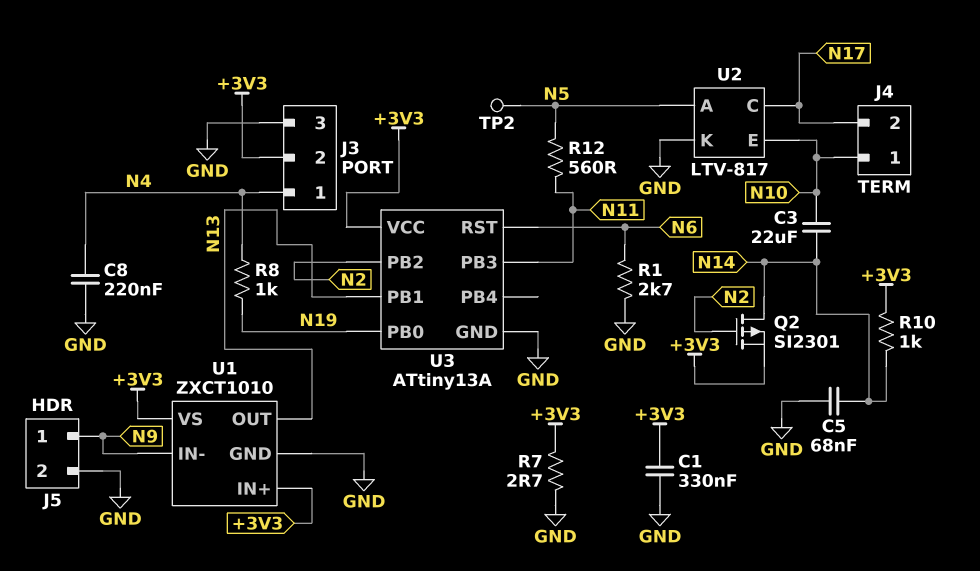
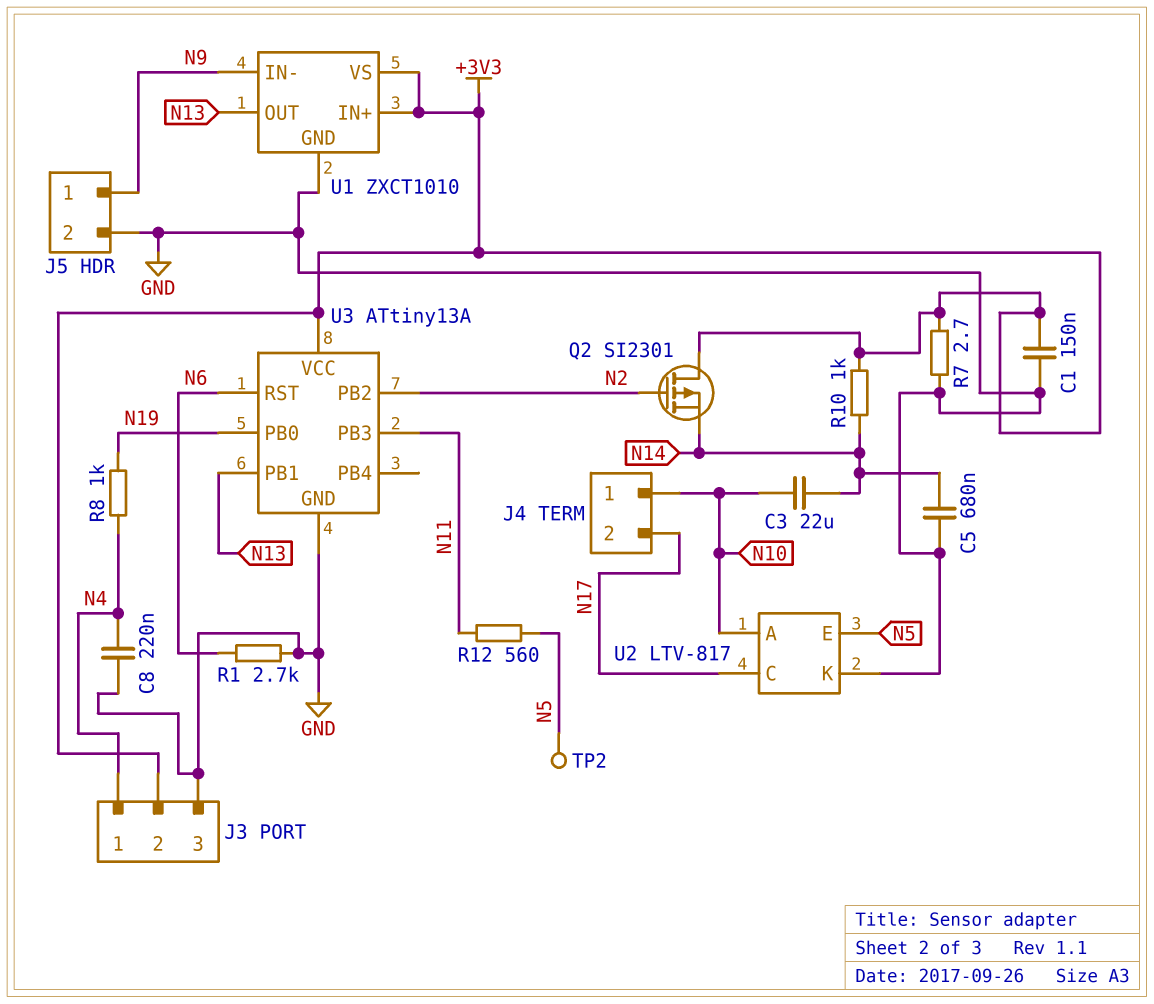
C1: 330nF (+3V3, GND) -> 150nF (+3V3, GND)
C5: 68nF (GND, N14) -> 680nF (GND, N14)
Q2: PMOS SI2301 (G N2, D N14, S +3V3) -> PMOS SI2301 (G N2, D +3V3, S N14)
U2 pin A: N5 -> N10
U2 pin E: N10 -> N5

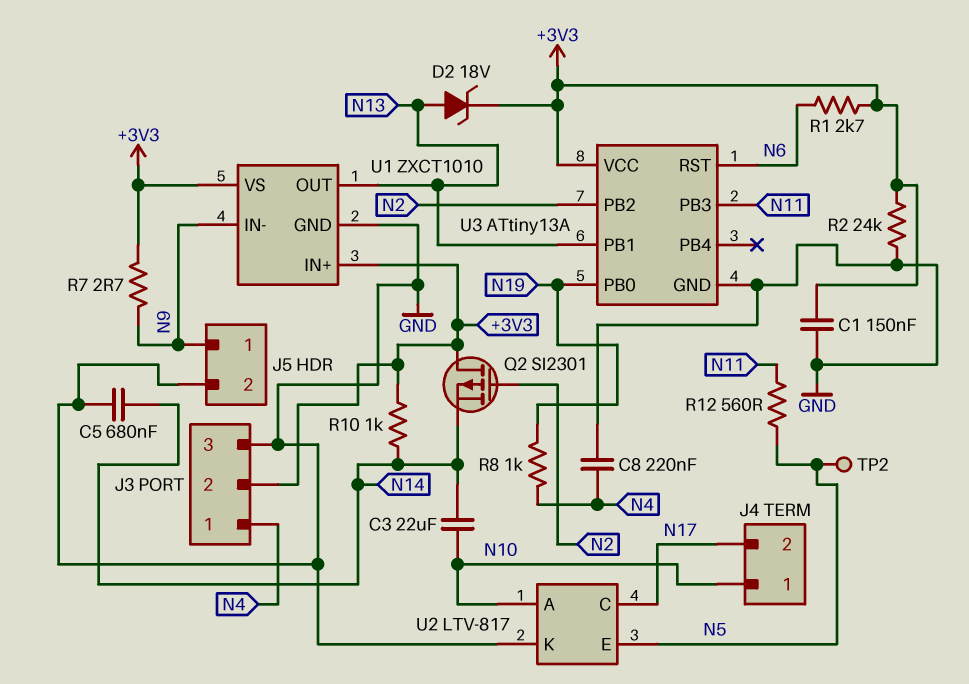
D2: none -> zener 18V (A N13, K +3V3)
R1: 2.7k (GND, N6) -> 2.7k (+3V3, N6)
R2: none -> 24k (+3V3, GND)
R7: 2.7 (+3V3, GND) -> 2.7 (+3V3, N9)

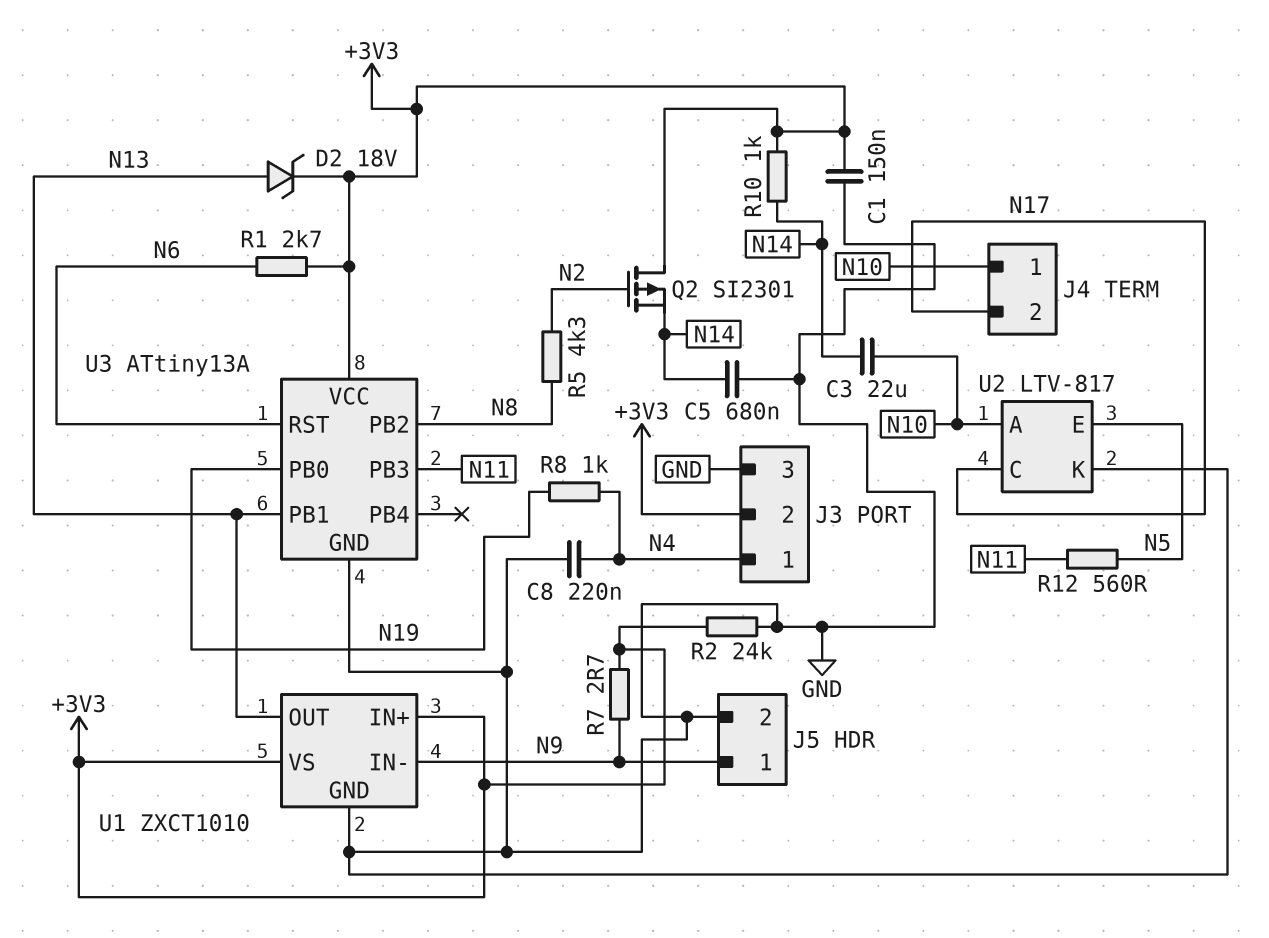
R5: none -> 4.3k (N2, N8)
TP2: test point (N5) -> none
U3 pin PB2: N2 -> N8

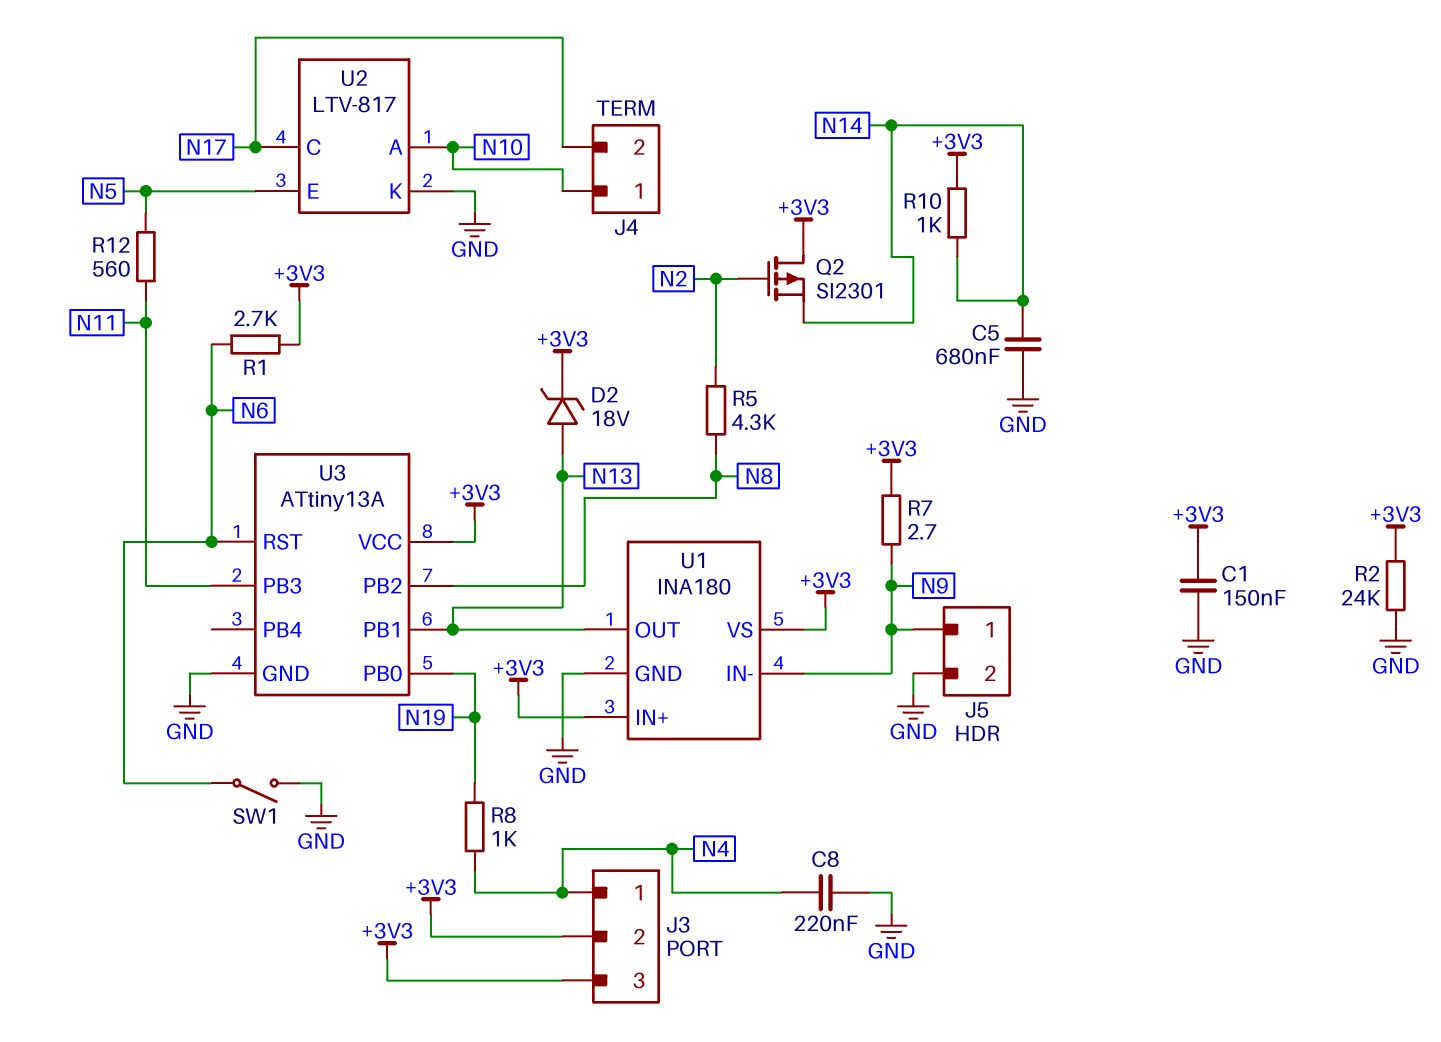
C3: 22uF (N10, N14) -> none
J3 pin 3: GND -> +3V3
SW1: none -> switch (GND, N6)
U1: ZXCT1010 -> INA180

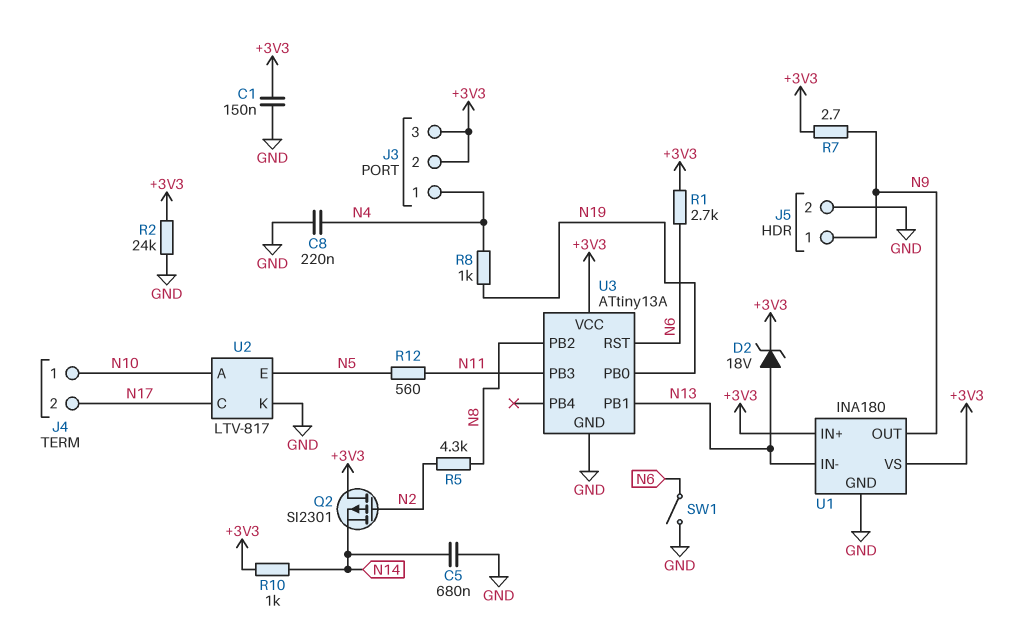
U1 pin IN-: N9 -> N13
U1 pin OUT: N13 -> N9

